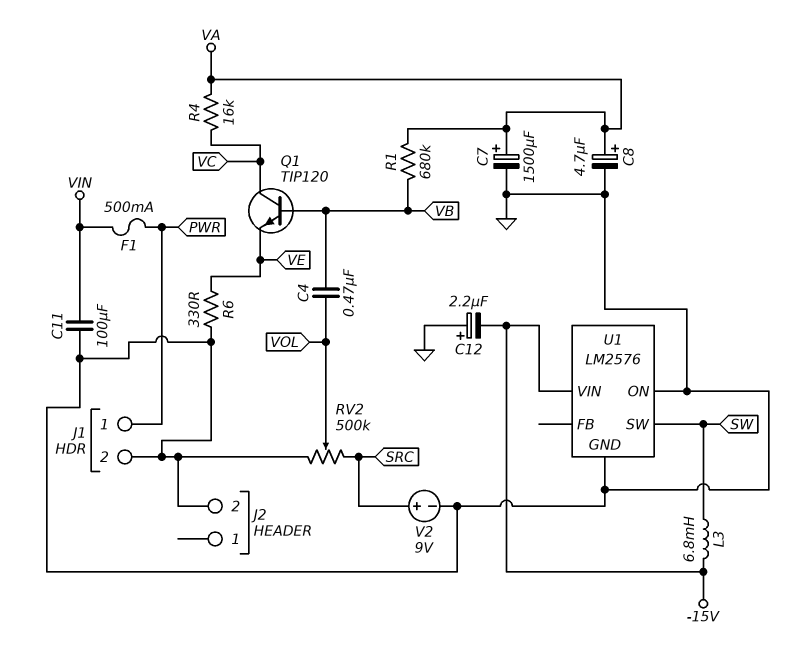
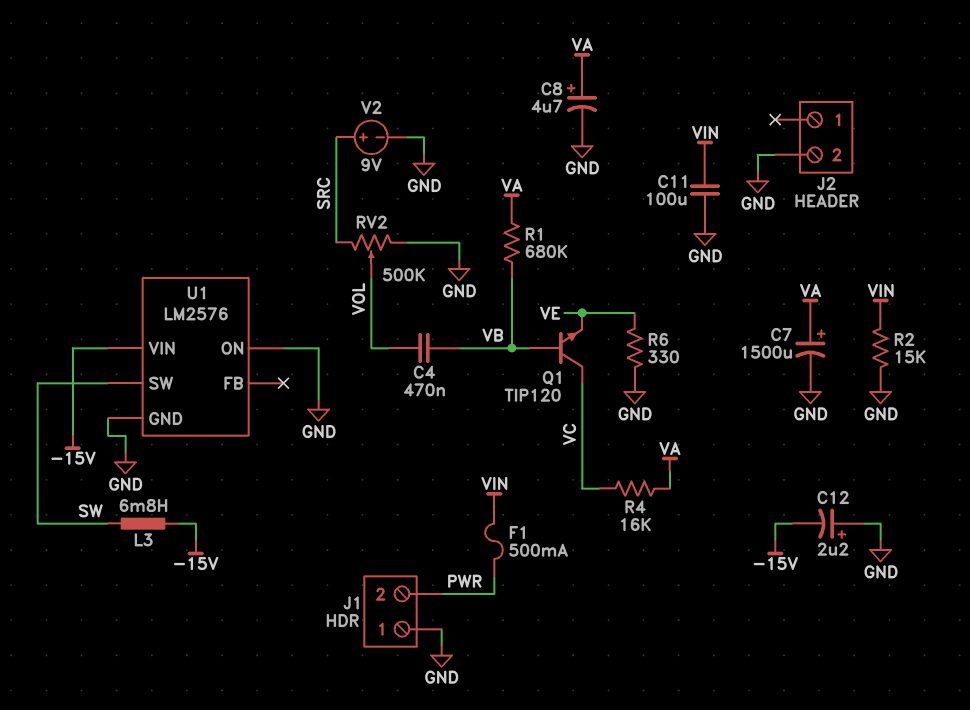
J1 pin 1: PWR -> GND
J1 pin 2: GND -> PWR
R2: none -> 15k (GND, VIN)

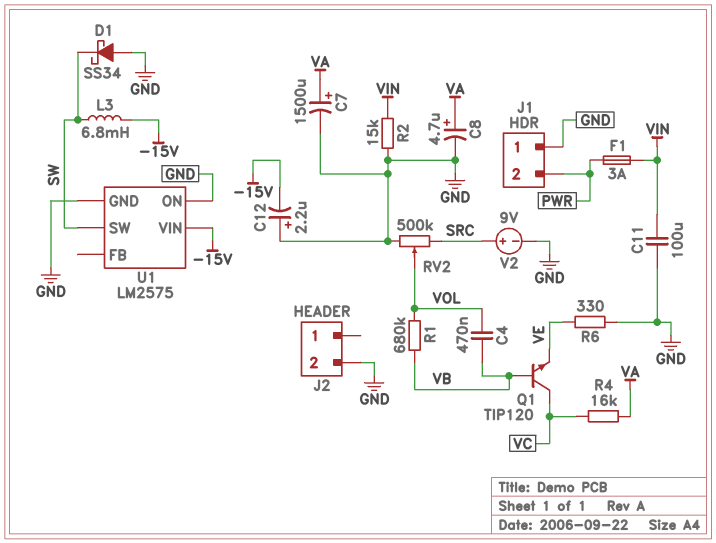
D1: none -> schottky SS34 (A GND, K SW)
F1: 500mA (PWR, VIN) -> 3A (PWR, VIN)
R1: 680k (VA, VB) -> 680k (VB, VOL)
U1: LM2576 -> LM2575

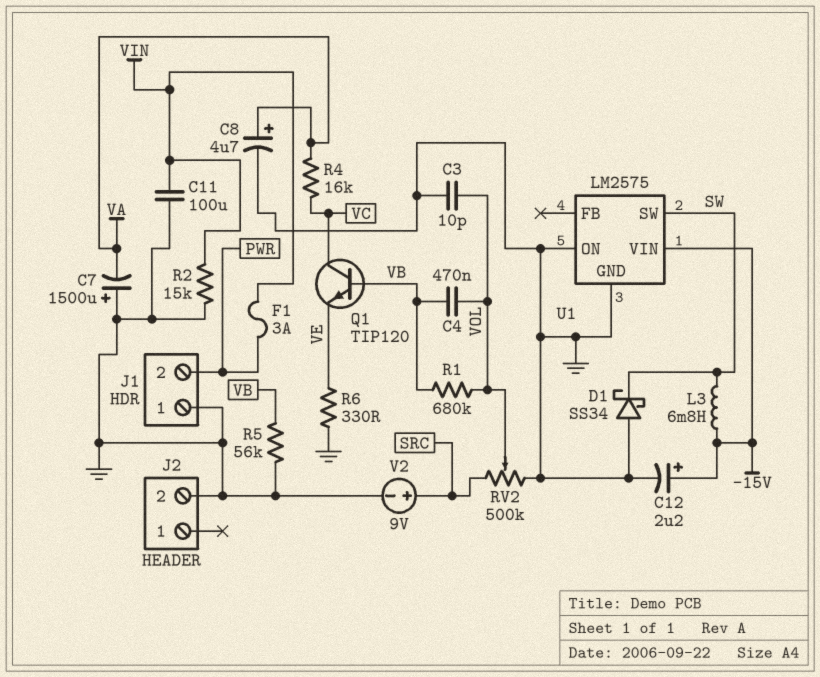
C3: none -> 10pF (GND, VOL)
C7: 1500uF (plus VA, minus GND) -> 1500uF (plus GND, minus VA)
C12: 2.2uF (plus GND, minus -15V) -> 2.2uF (plus -15V, minus GND)
R5: none -> 56k (GND, VB)

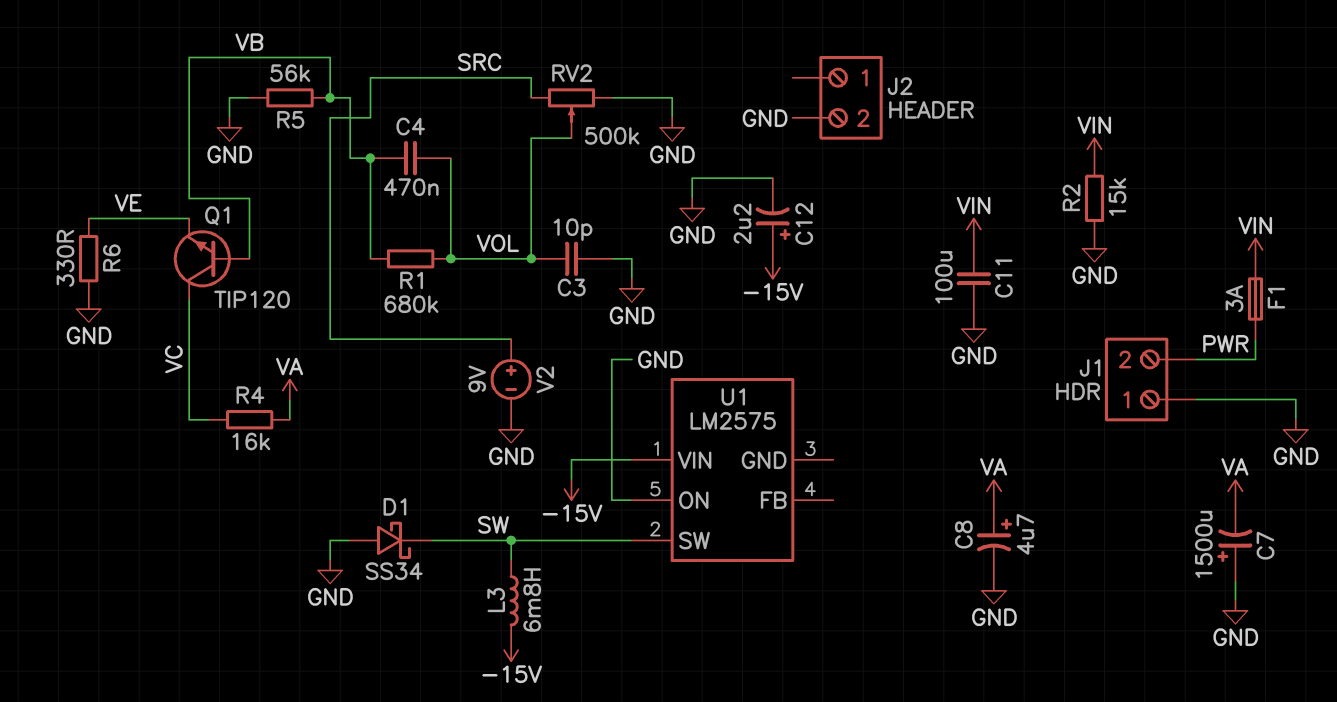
U1 pin GND: GND -> none

